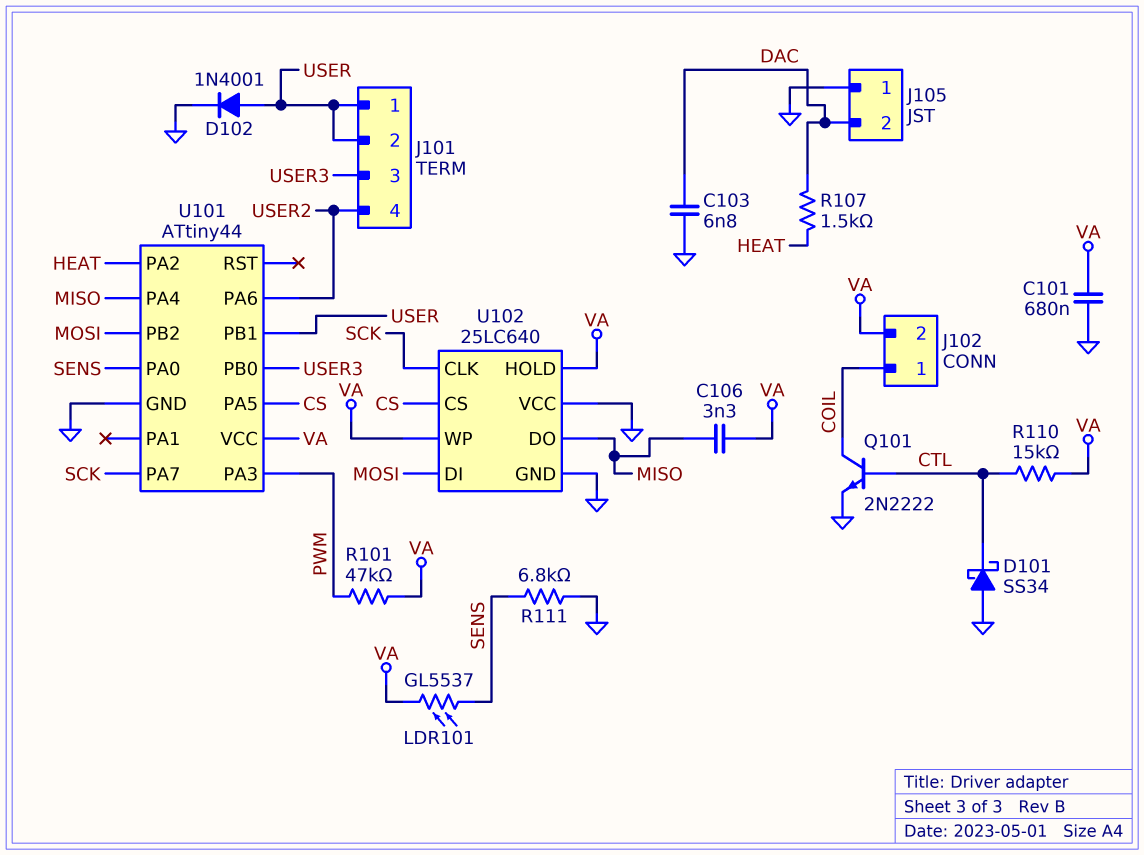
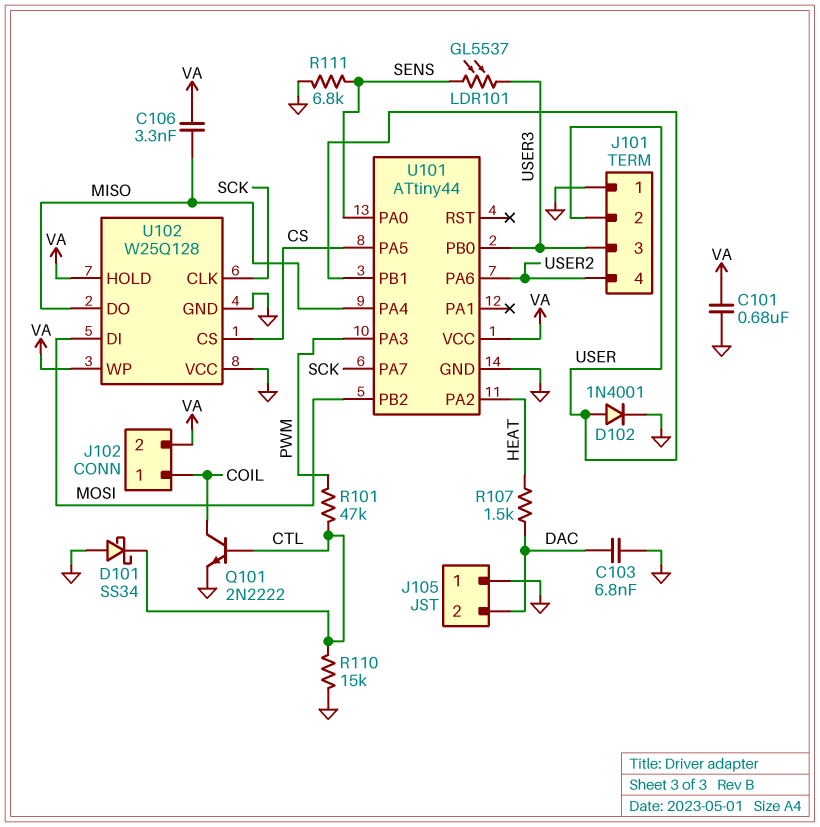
J101 pin 1: USER -> GND
LDR101: GL5537 (SENS, VA) -> GL5537 (SENS, USER3)
R101: 47k (PWM, VA) -> 47k (CTL, PWM)
R110: 15k (CTL, VA) -> 15k (CTL, GND)
U102: 25LC640 -> W25Q128

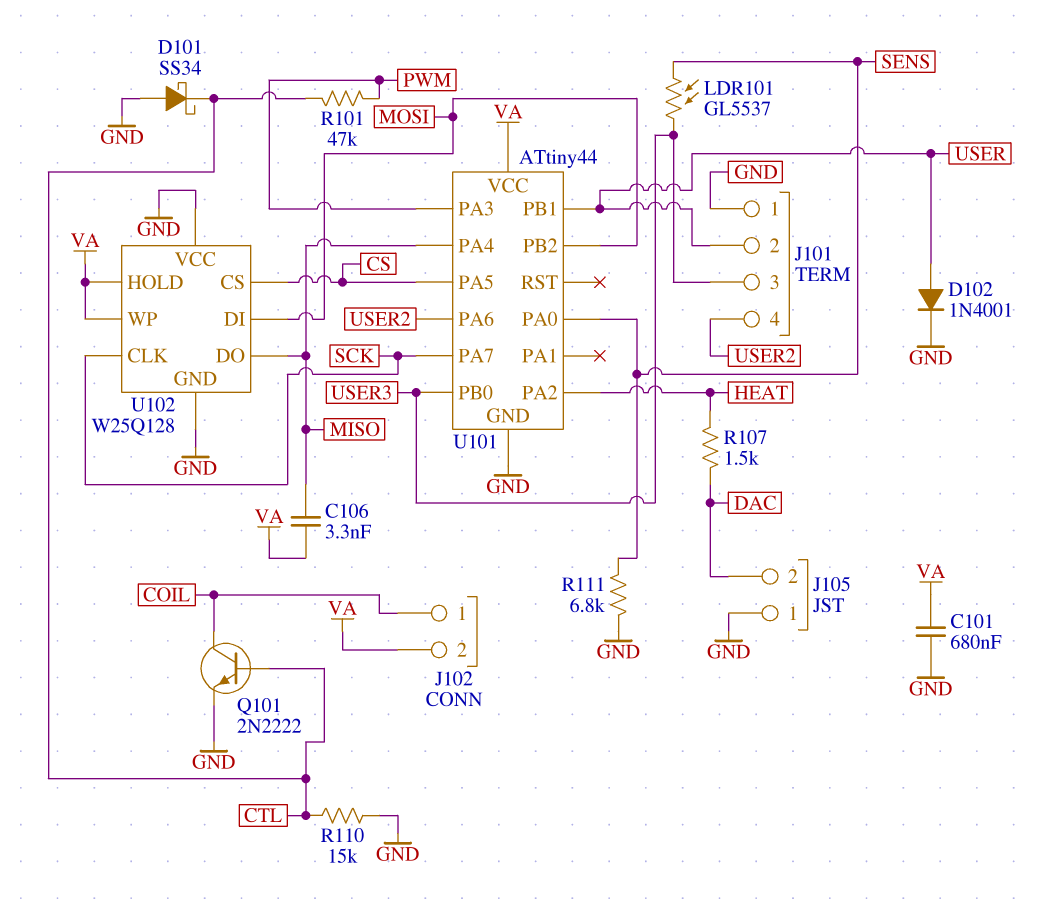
C103: 6.8nF (DAC, GND) -> none

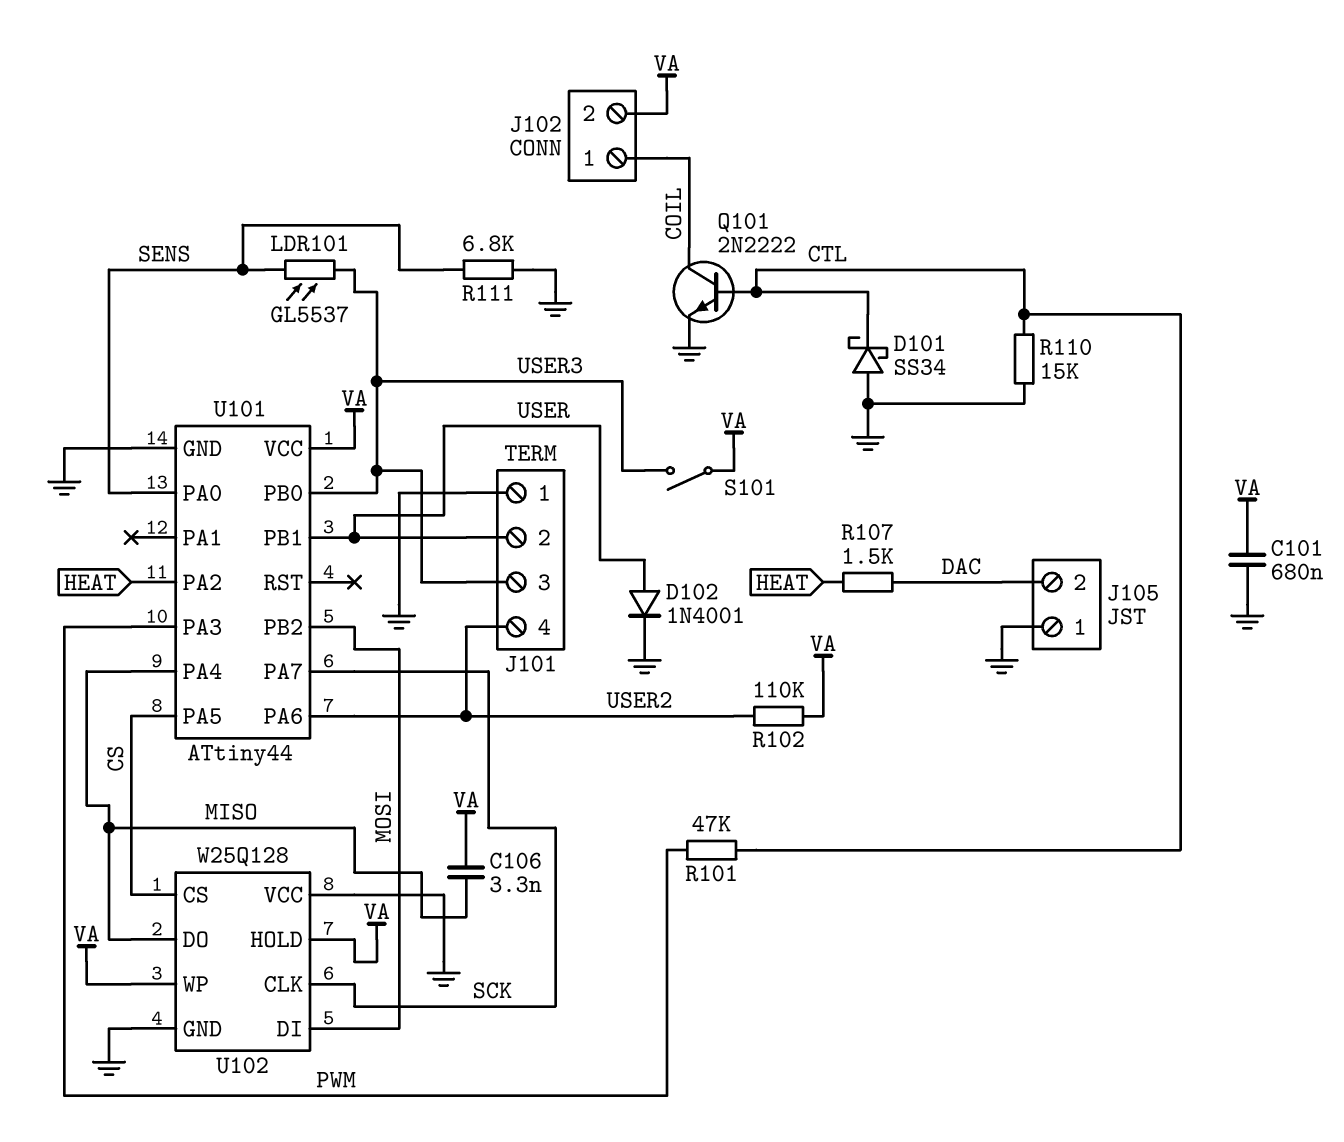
R102: none -> 110k (USER2, VA)
S101: none -> switch (USER3, VA)

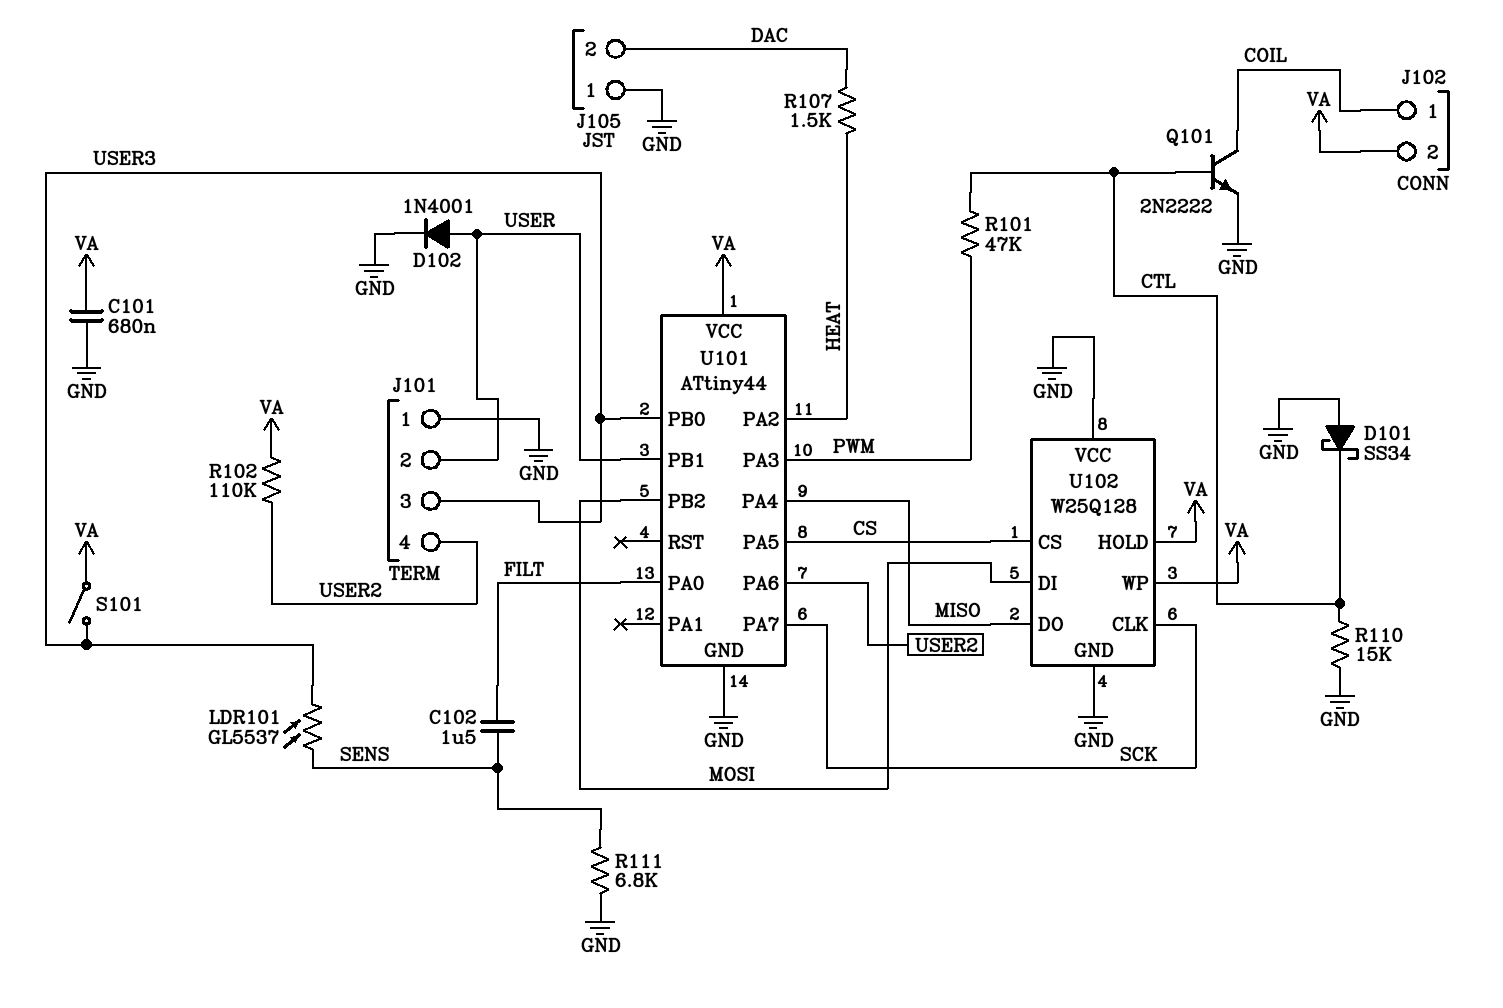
C102: none -> 1.5uF (FILT, SENS)
C106: 3.3nF (MISO, VA) -> none
U101 pin PA0: SENS -> FILT

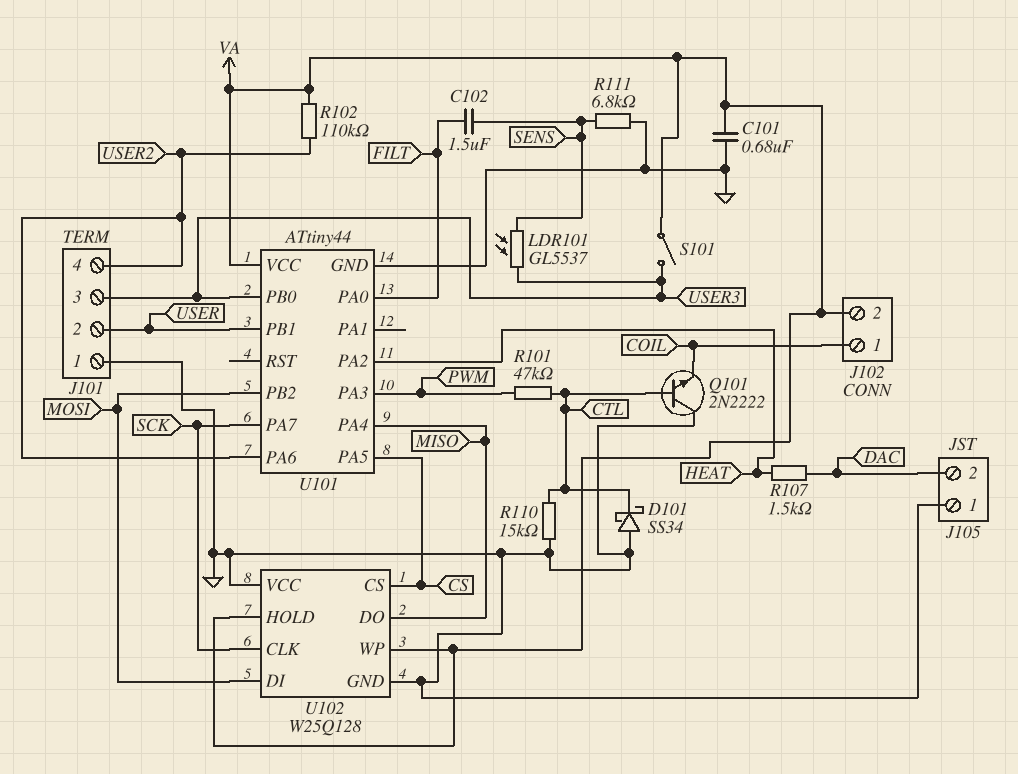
D102: diode 1N4001 (A USER, K GND) -> none
Q101: NPN 2N2222 (B CTL, C COIL, E GND) -> NPN 2N2222 (B CTL, C GND, E COIL)

